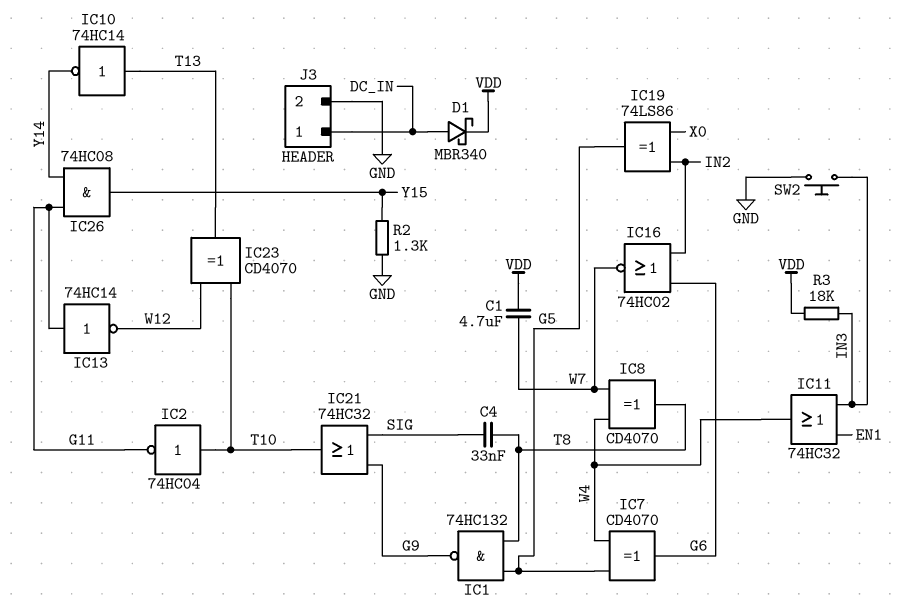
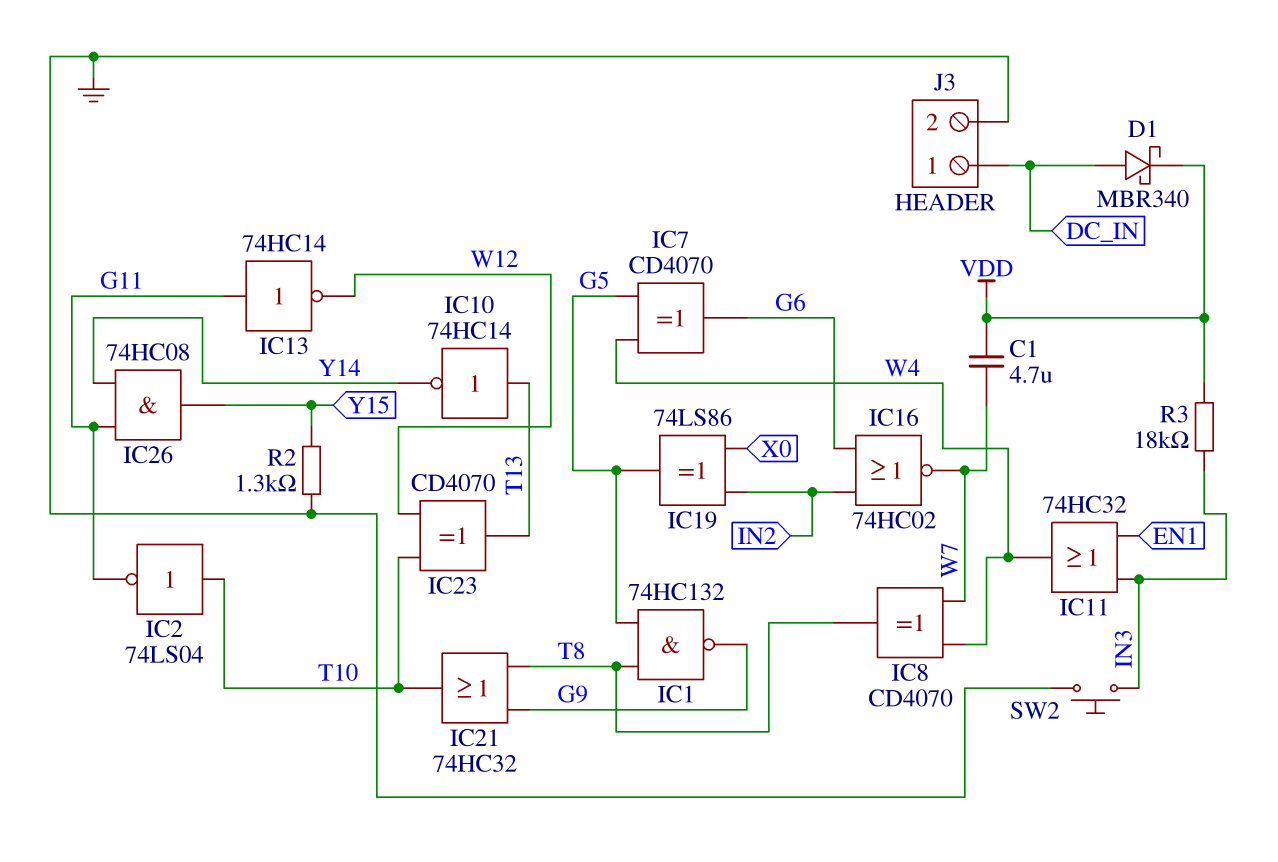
C4: 33nF (SIG, T8) -> none
IC2: NOT 74HC04 (in T10, out G11) -> NOT 74LS04 (in T10, out G11)
IC21: OR 74HC32 (in G9, in SIG, out T10) -> OR 74HC32 (in G9, in T8, out T10)

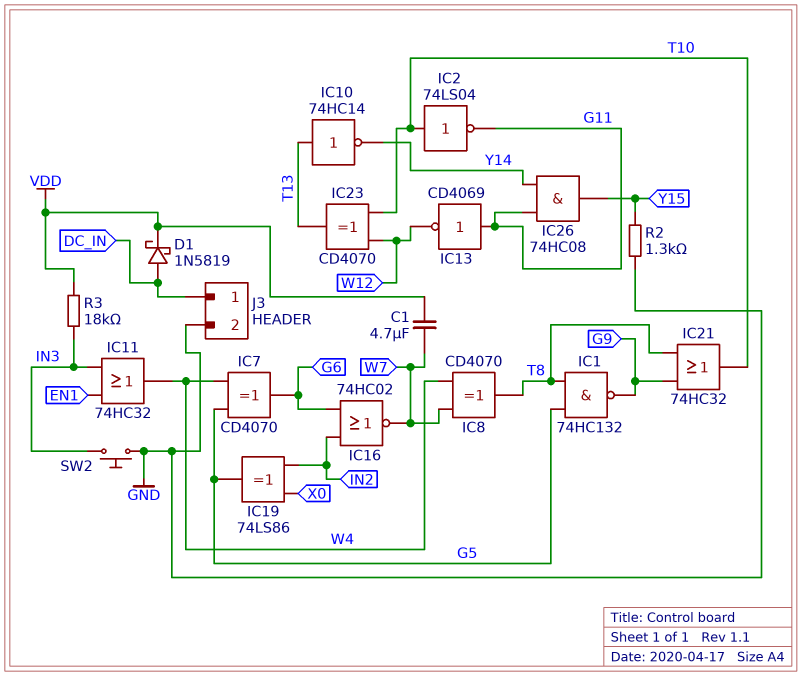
D1: schottky MBR340 (A DC_IN, K VDD) -> schottky 1N5819 (A DC_IN, K VDD)
IC13: NOT 74HC14 (in G11, out W12) -> NOT CD4069 (in G11, out W12)

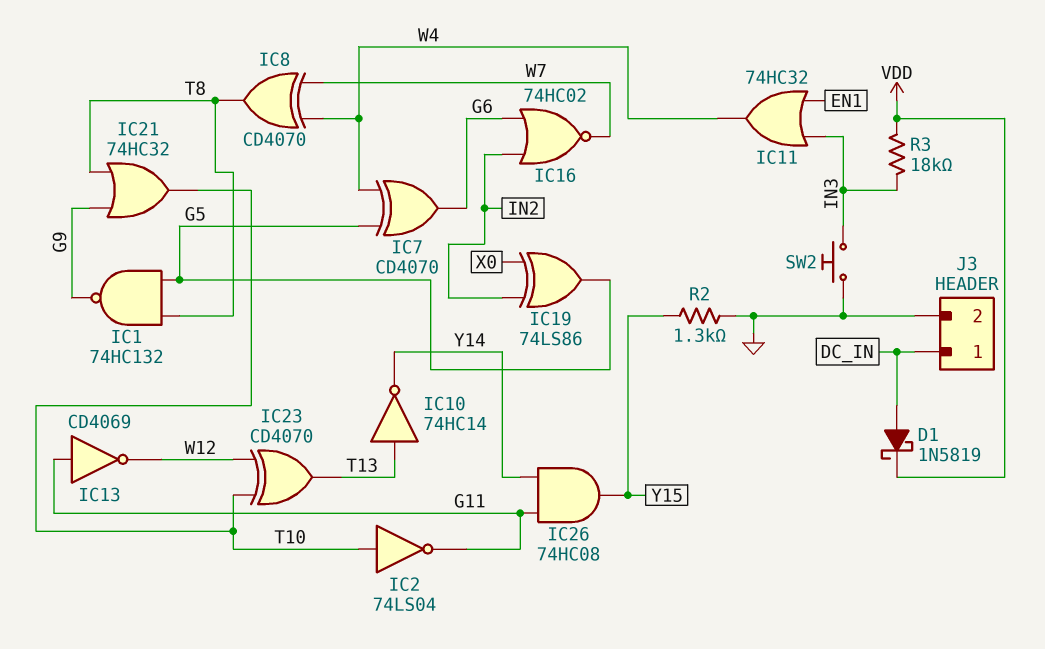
C1: 4.7uF (VDD, W7) -> none

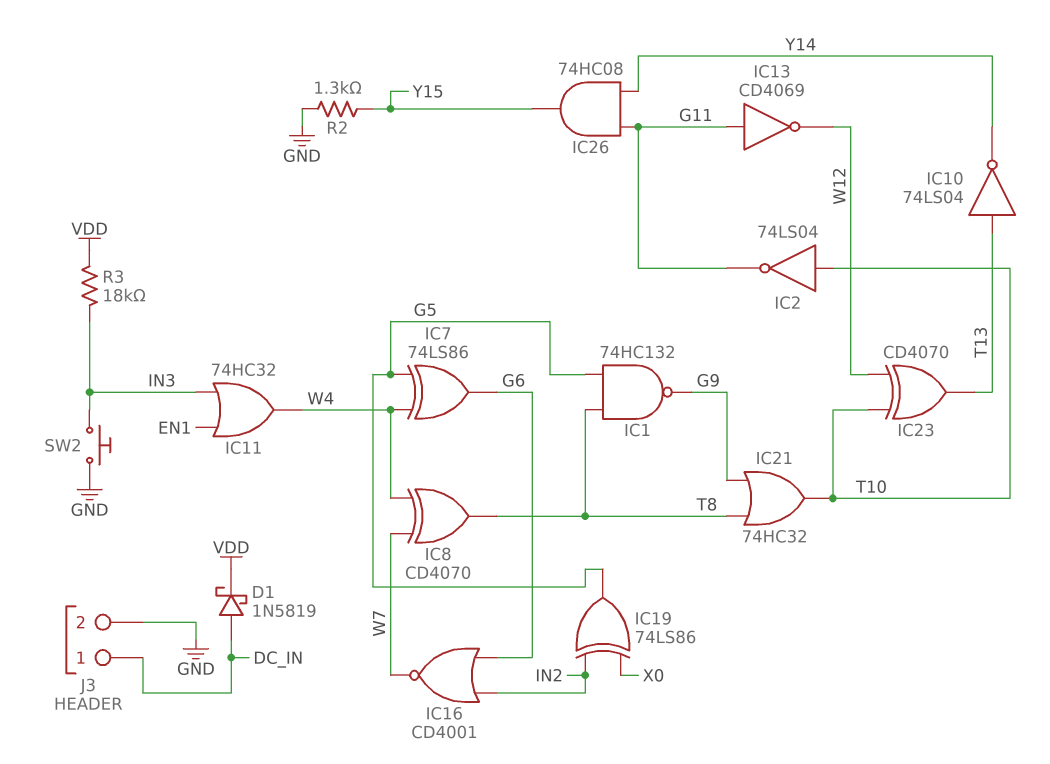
IC7: XOR CD4070 (in G5, in W4, out G6) -> XOR 74LS86 (in G5, in W4, out G6)
IC10: NOT 74HC14 (in T13, out Y14) -> NOT 74LS04 (in T13, out Y14)
IC16: NOR 74HC02 (in G6, in IN2, out W7) -> NOR CD4001 (in G6, in IN2, out W7)

